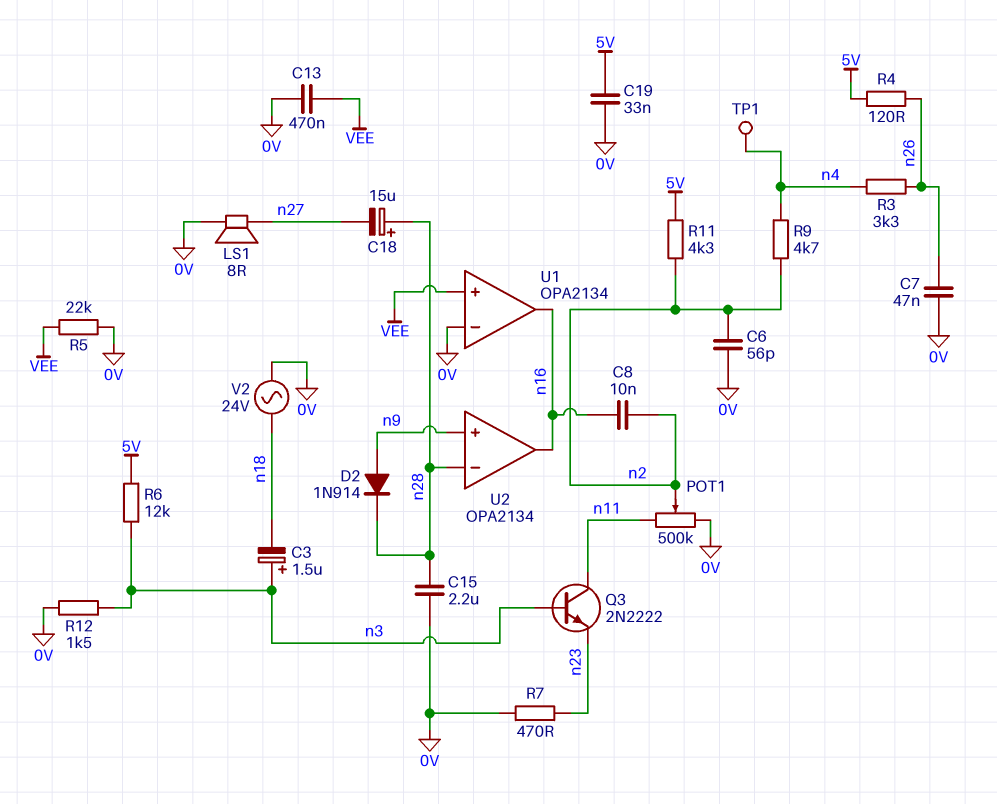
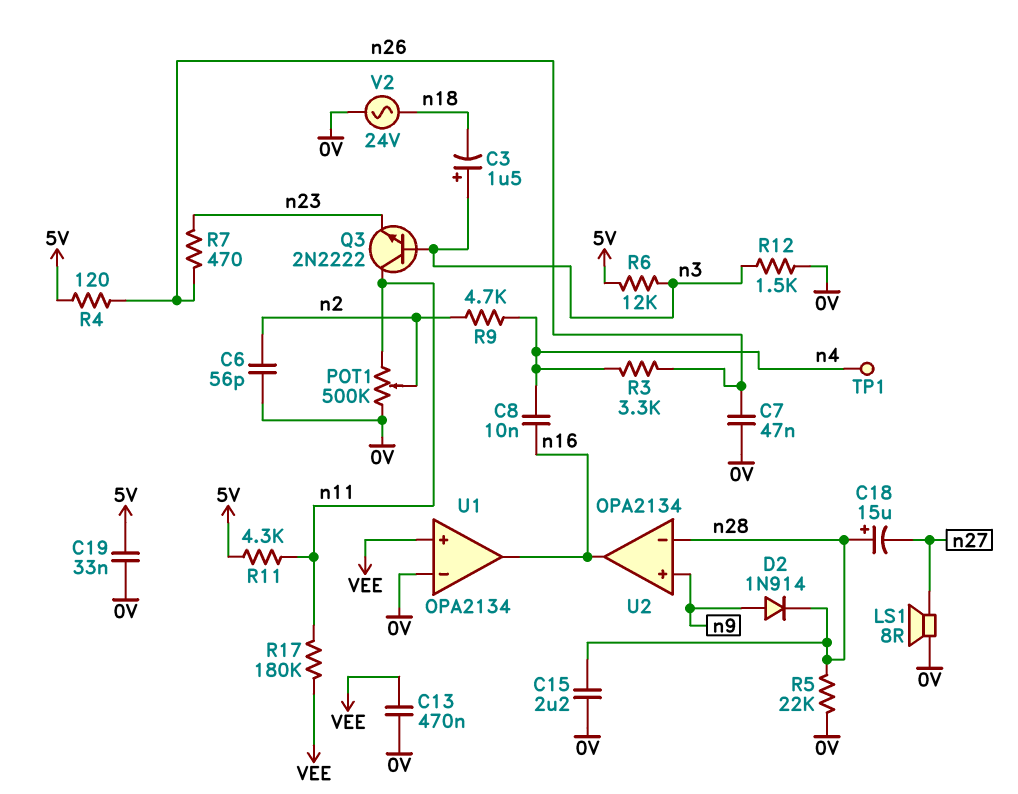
C8: 10nF (n2, n16) -> 10nF (n4, n16)
R5: 22k (0V, VEE) -> 22k (0V, n28)
R7: 470 (0V, n23) -> 470 (n23, n26)
R11: 4.3k (5V, n2) -> 4.3k (5V, n11)
R17: none -> 180k (VEE, n11)

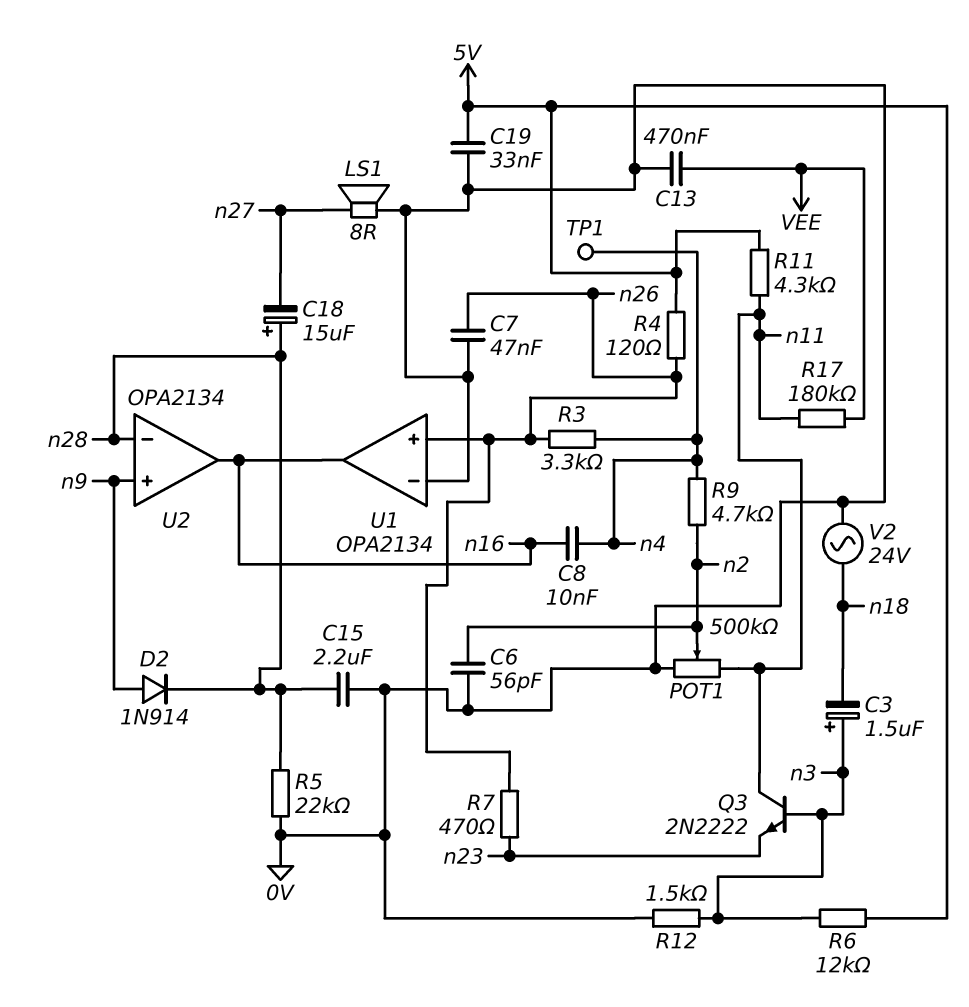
U1 pin in+: VEE -> n26

